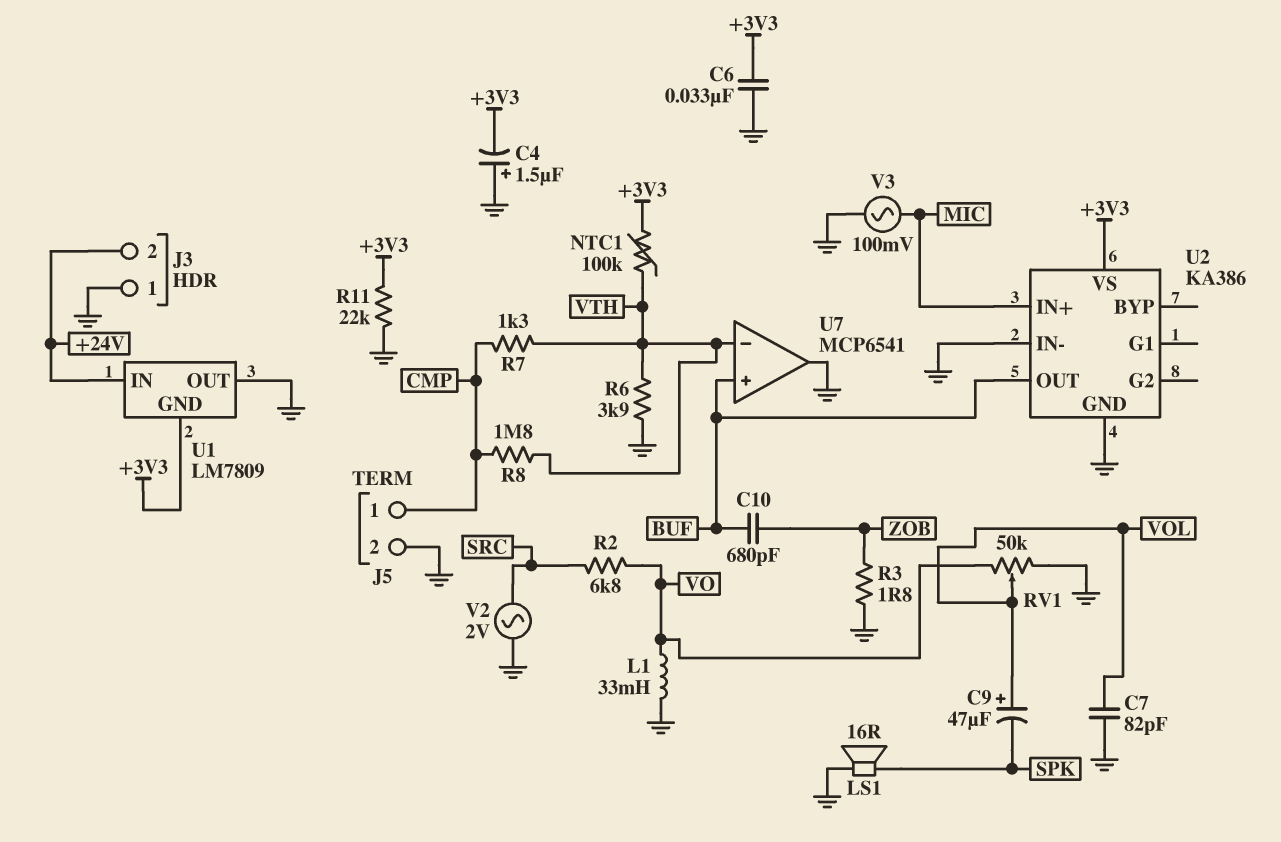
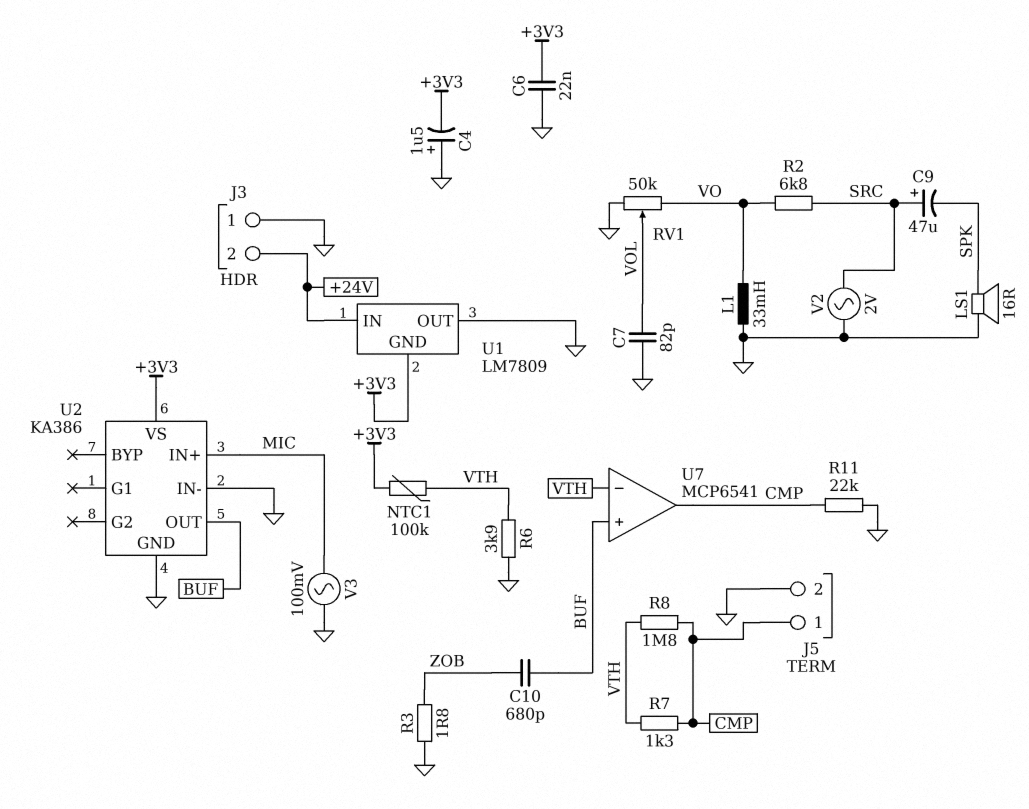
C6: 33nF (+3V3, GND) -> 22nF (+3V3, GND)
C9: 47uF (plus VOL, minus SPK) -> 47uF (plus SRC, minus SPK)
R11: 22k (+3V3, GND) -> 22k (CMP, GND)
U7 pin out: GND -> CMP

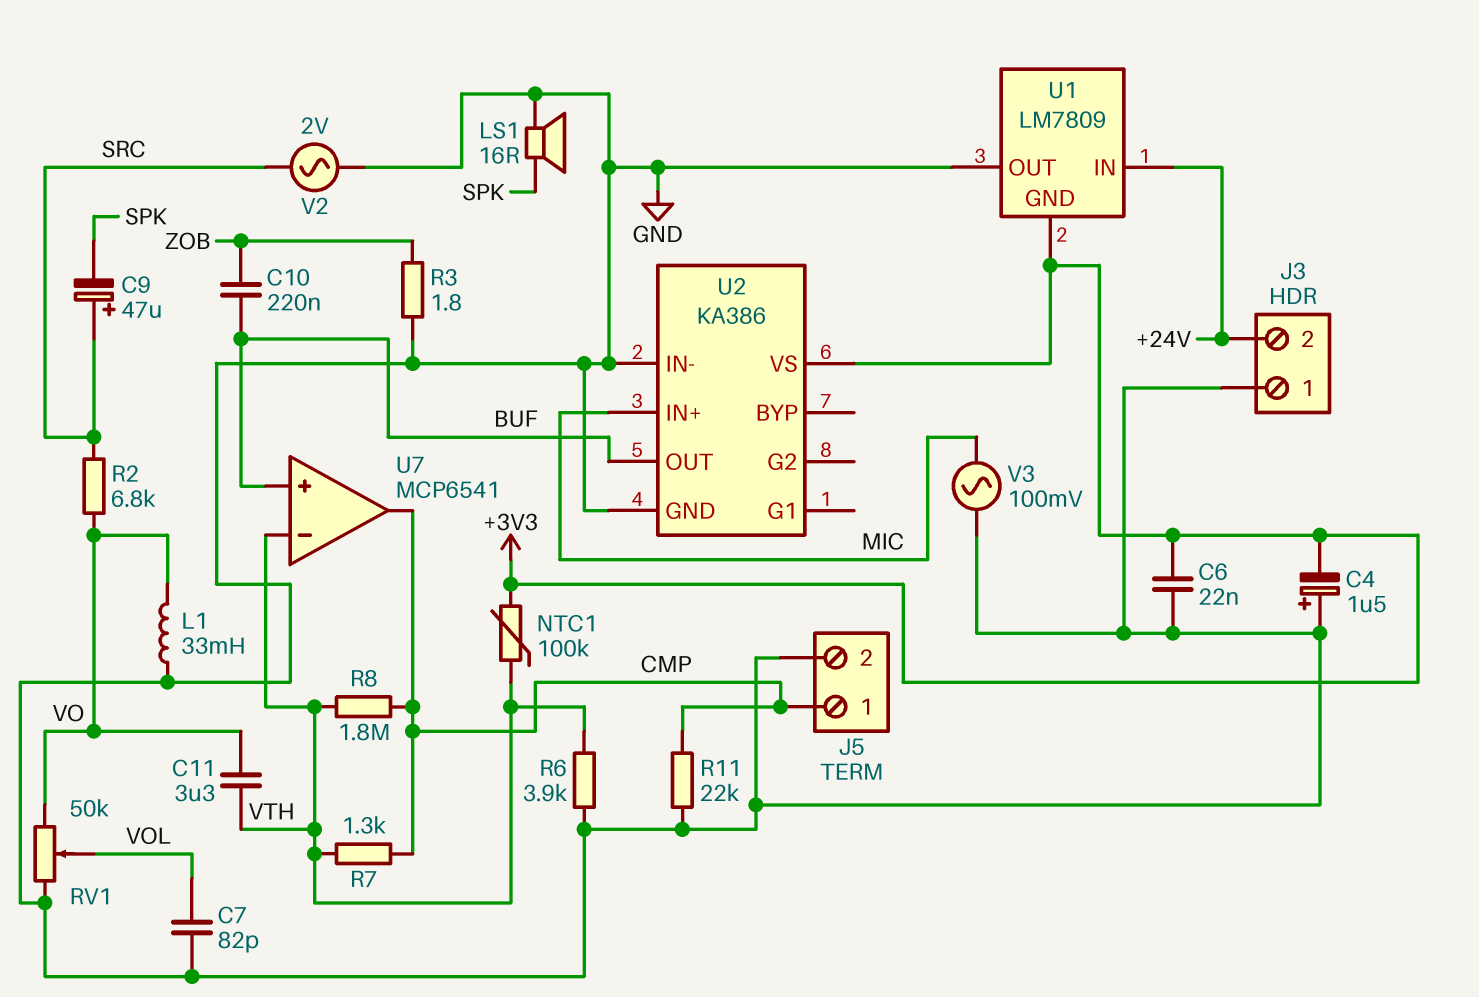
C10: 680pF (BUF, ZOB) -> 220nF (BUF, ZOB)
C11: none -> 3.3uF (VO, VTH)

